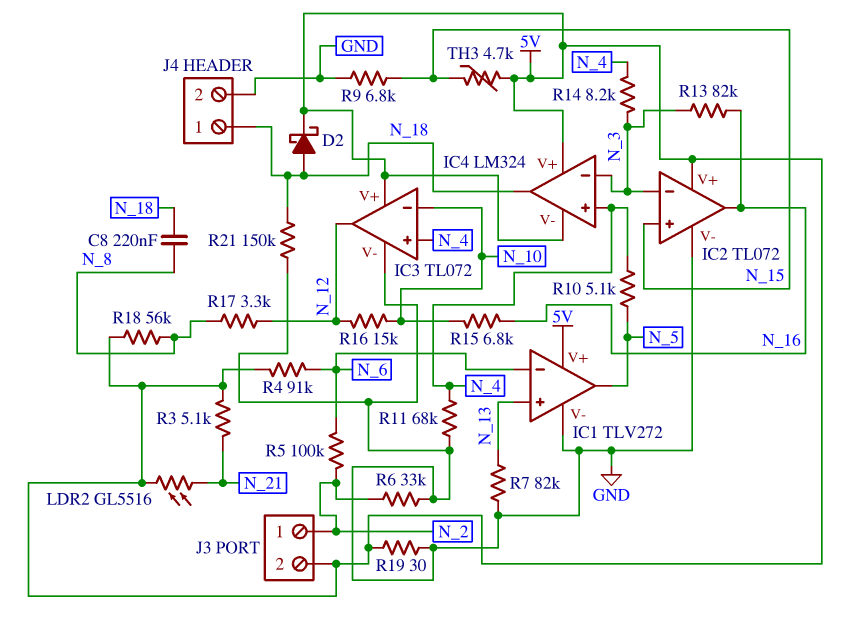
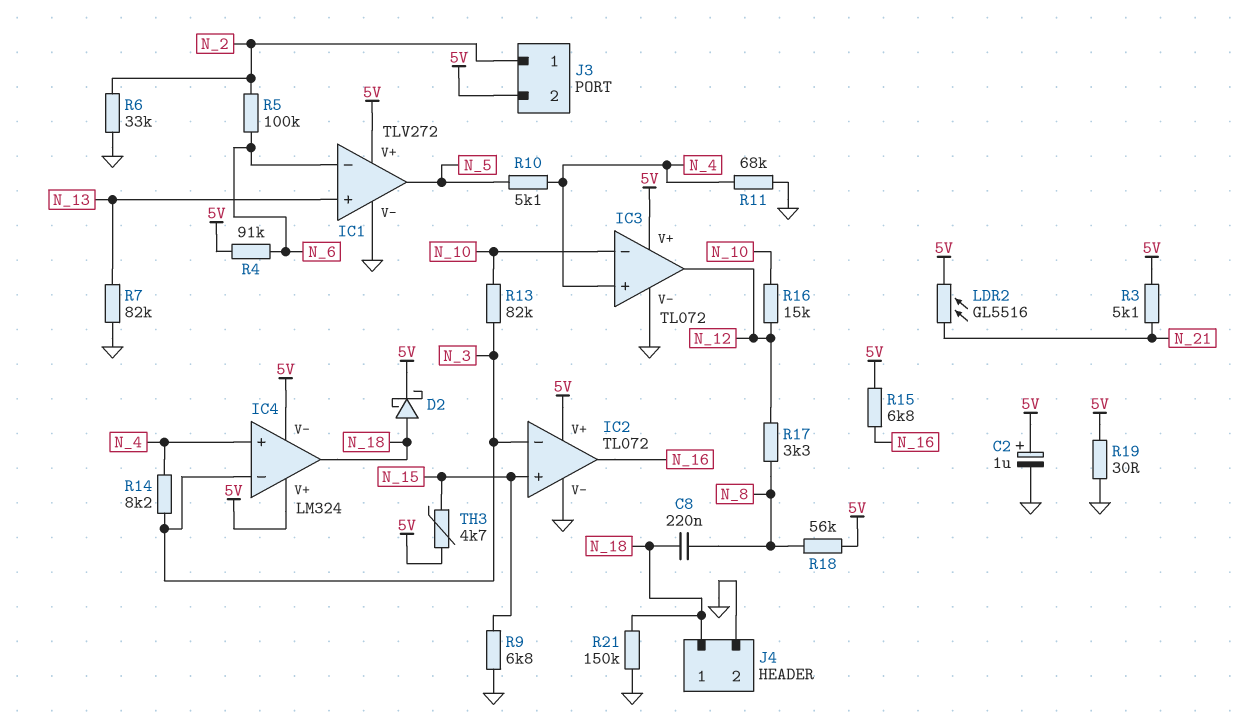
C2: none -> 1uF (plus 5V, minus GND)
R13: 82k (N_3, N_16) -> 82k (N_3, N_10)
R15: 6.8k (N_10, N_16) -> 6.8k (5V, N_16)

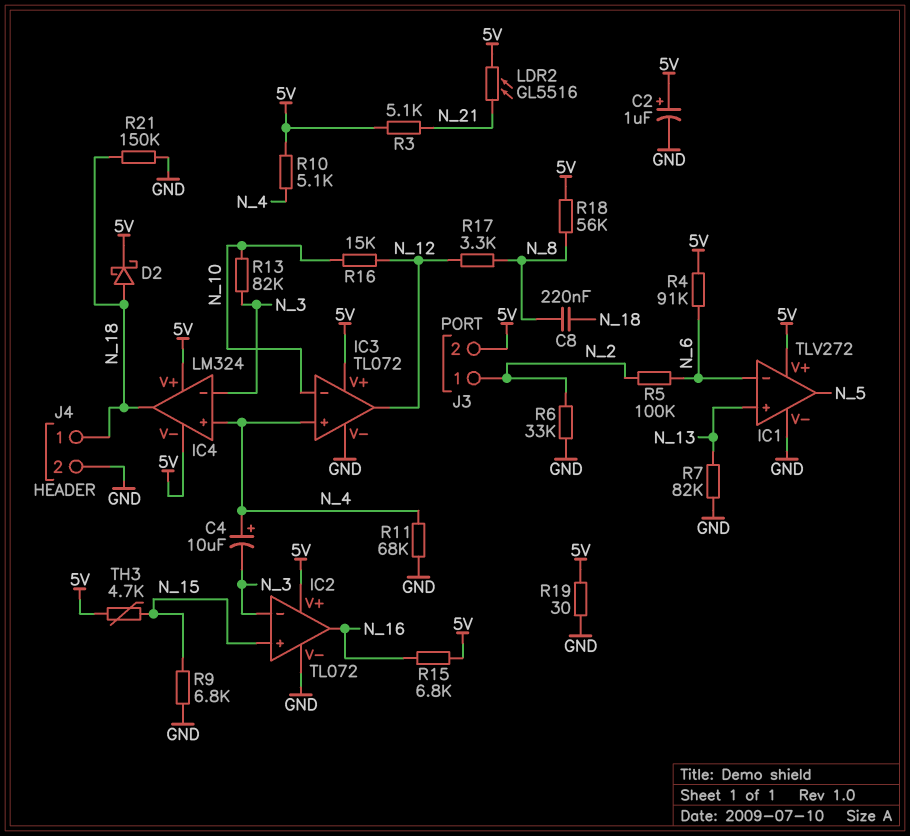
C4: none -> 10uF (plus N_4, minus N_3)
R10: 5.1k (N_4, N_5) -> 5.1k (5V, N_4)
R14: 8.2k (N_3, N_4) -> none

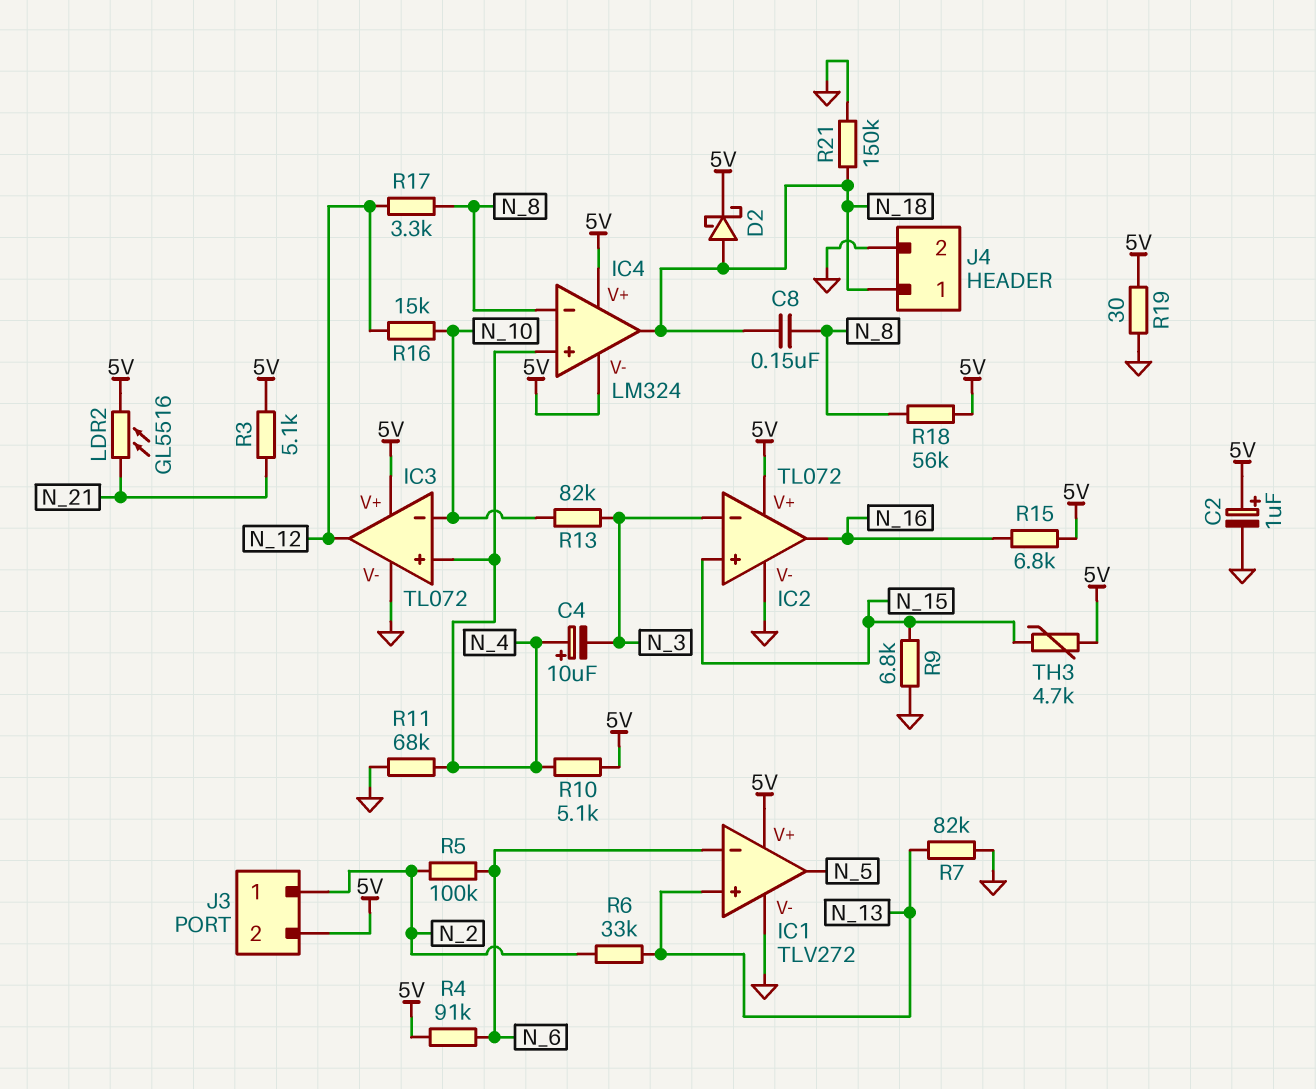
C8: 220nF (N_8, N_18) -> 150nF (N_8, N_18)
IC4 pin in-: N_3 -> N_8
R6: 33k (GND, N_2) -> 33k (N_2, N_13)

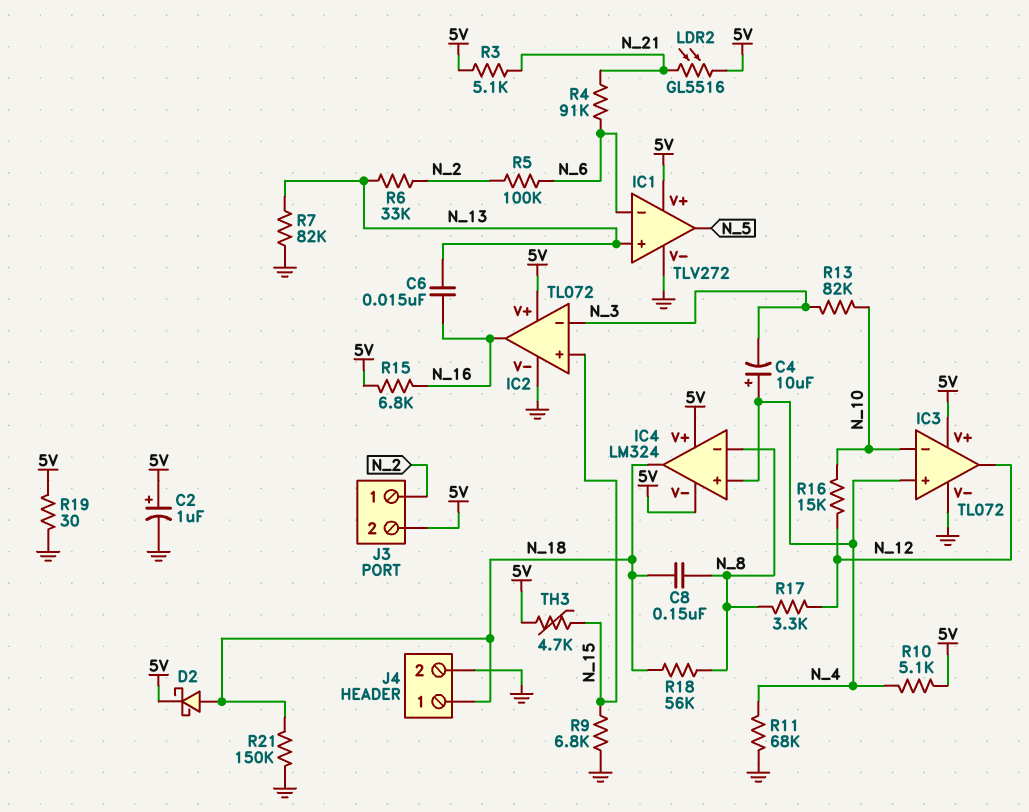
C6: none -> 15nF (N_13, N_16)
R4: 91k (5V, N_6) -> 91k (N_6, N_21)
R18: 56k (5V, N_8) -> 56k (N_8, N_18)

